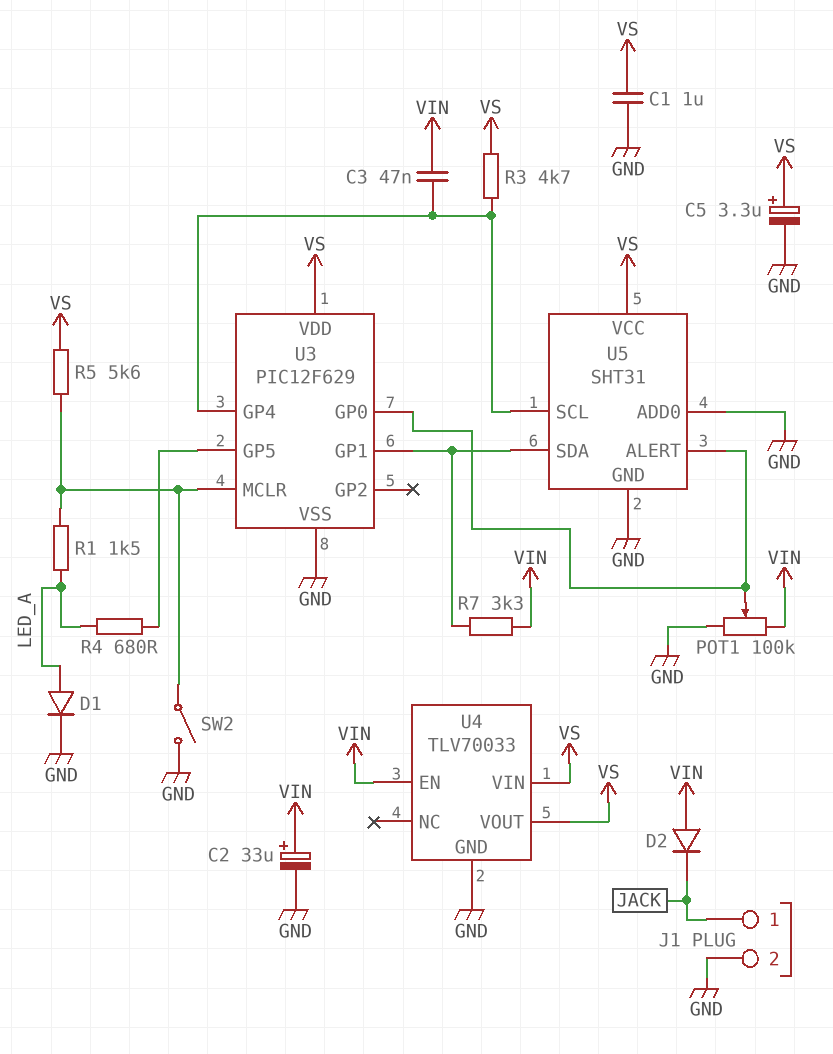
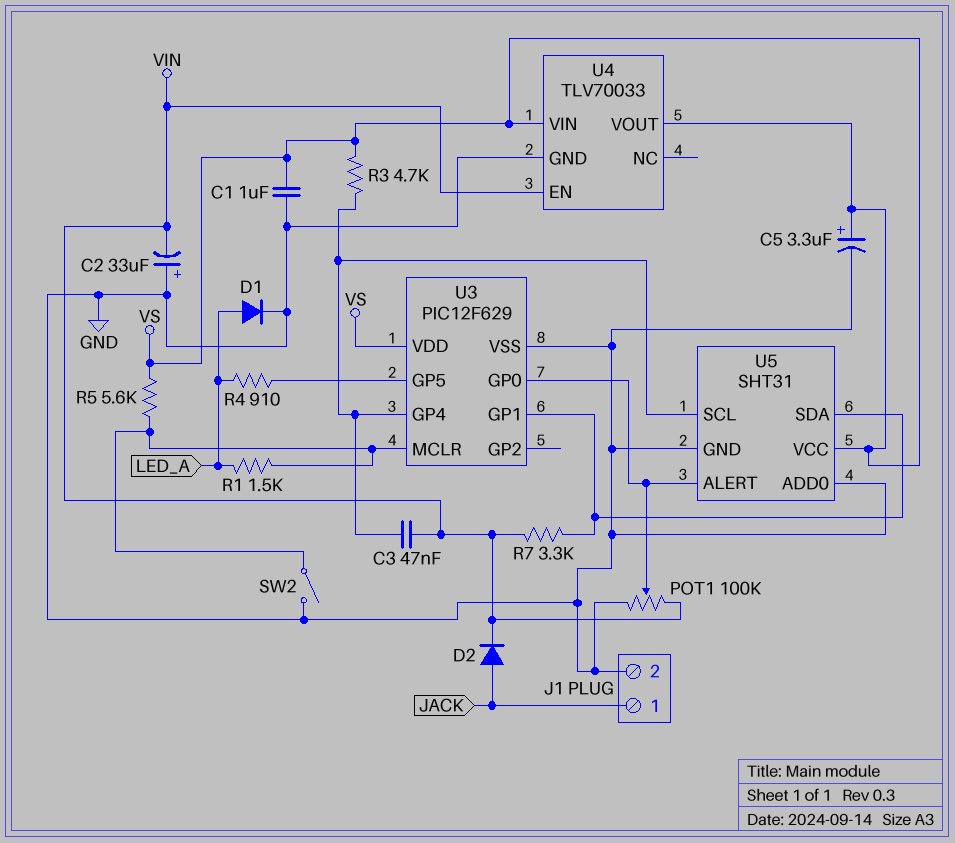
C2: 33uF (plus VIN, minus GND) -> 33uF (plus GND, minus VIN)
D2: diode (A VIN, K JACK) -> diode (A JACK, K VIN)
R4: 680 (LED_A, U3/GP5) -> 910 (LED_A, U3/GP5)

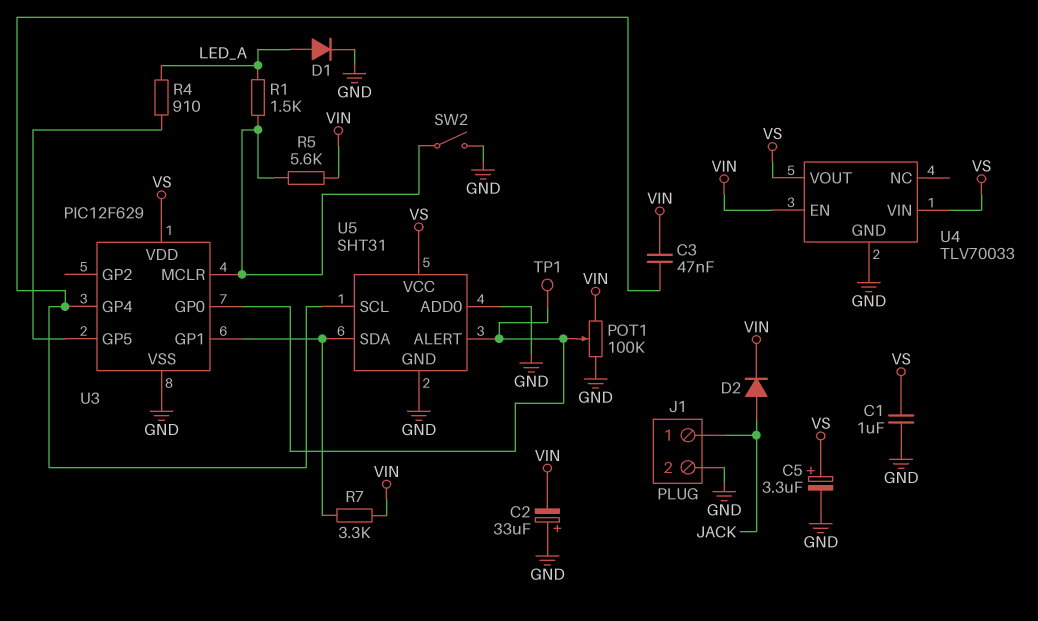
R3: 4.7k (U3/GP4, VS) -> none
R5: 5.6k (U3/MCLR, VS) -> 5.6k (U3/MCLR, VIN)
TP1: none -> test point (U3/GP0)

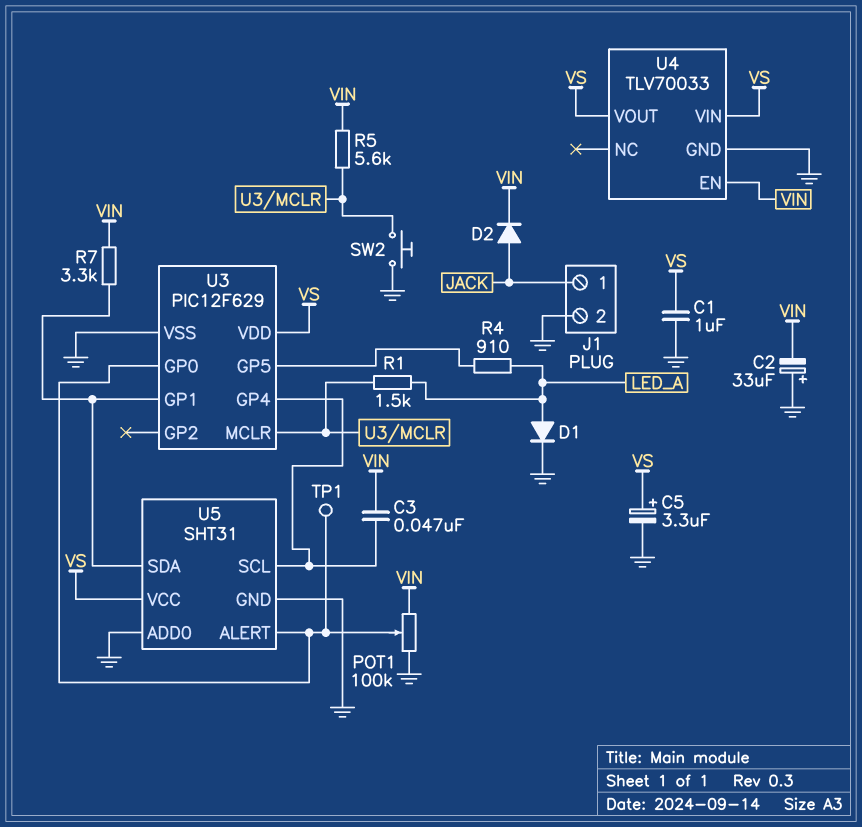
SW2: switch (GND, U3/MCLR) -> button (GND, U3/MCLR)

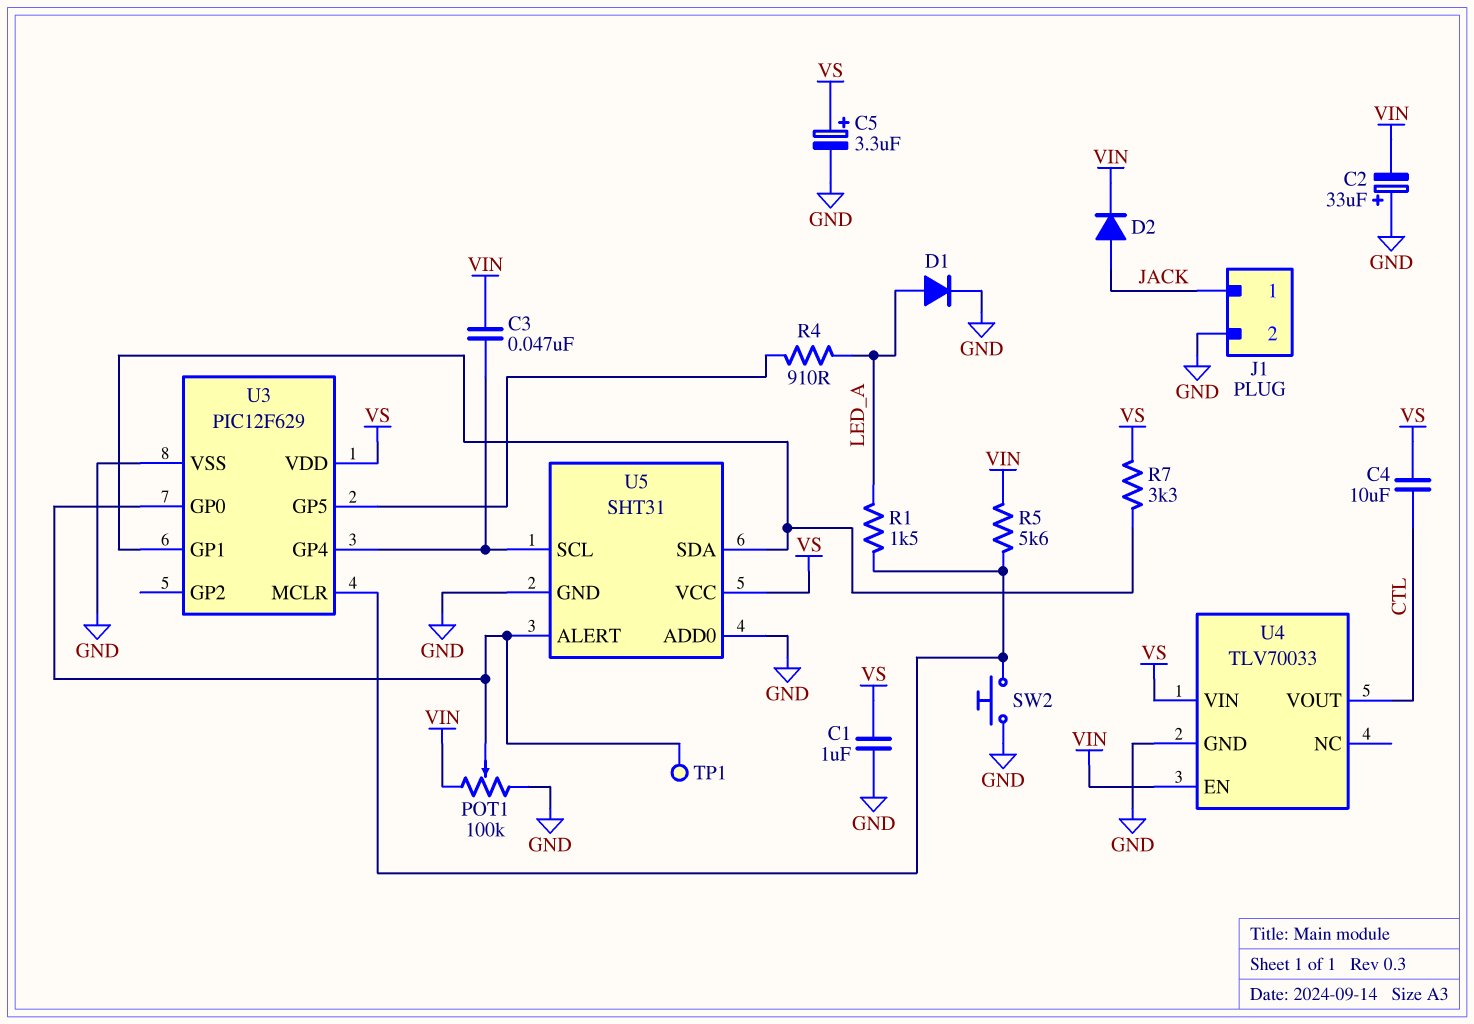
C4: none -> 10uF (CTL, VS)
R7: 3.3k (U3/GP1, VIN) -> 3.3k (U3/GP1, VS)
U4 pin VOUT: VS -> CTL

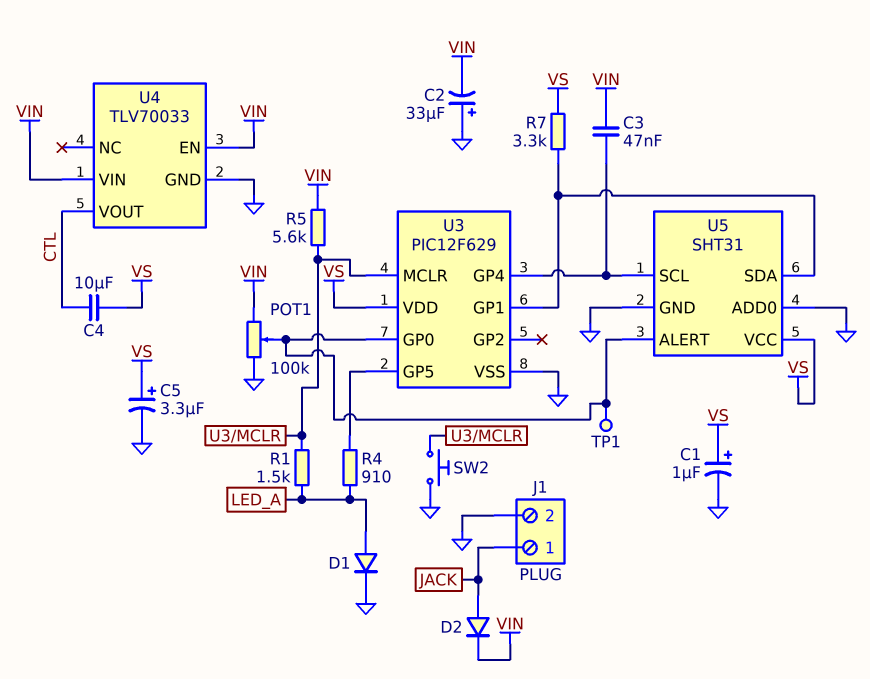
C1: 1uF (GND, VS) -> 1uF (plus VS, minus GND)
U4 pin VIN: VS -> VIN

